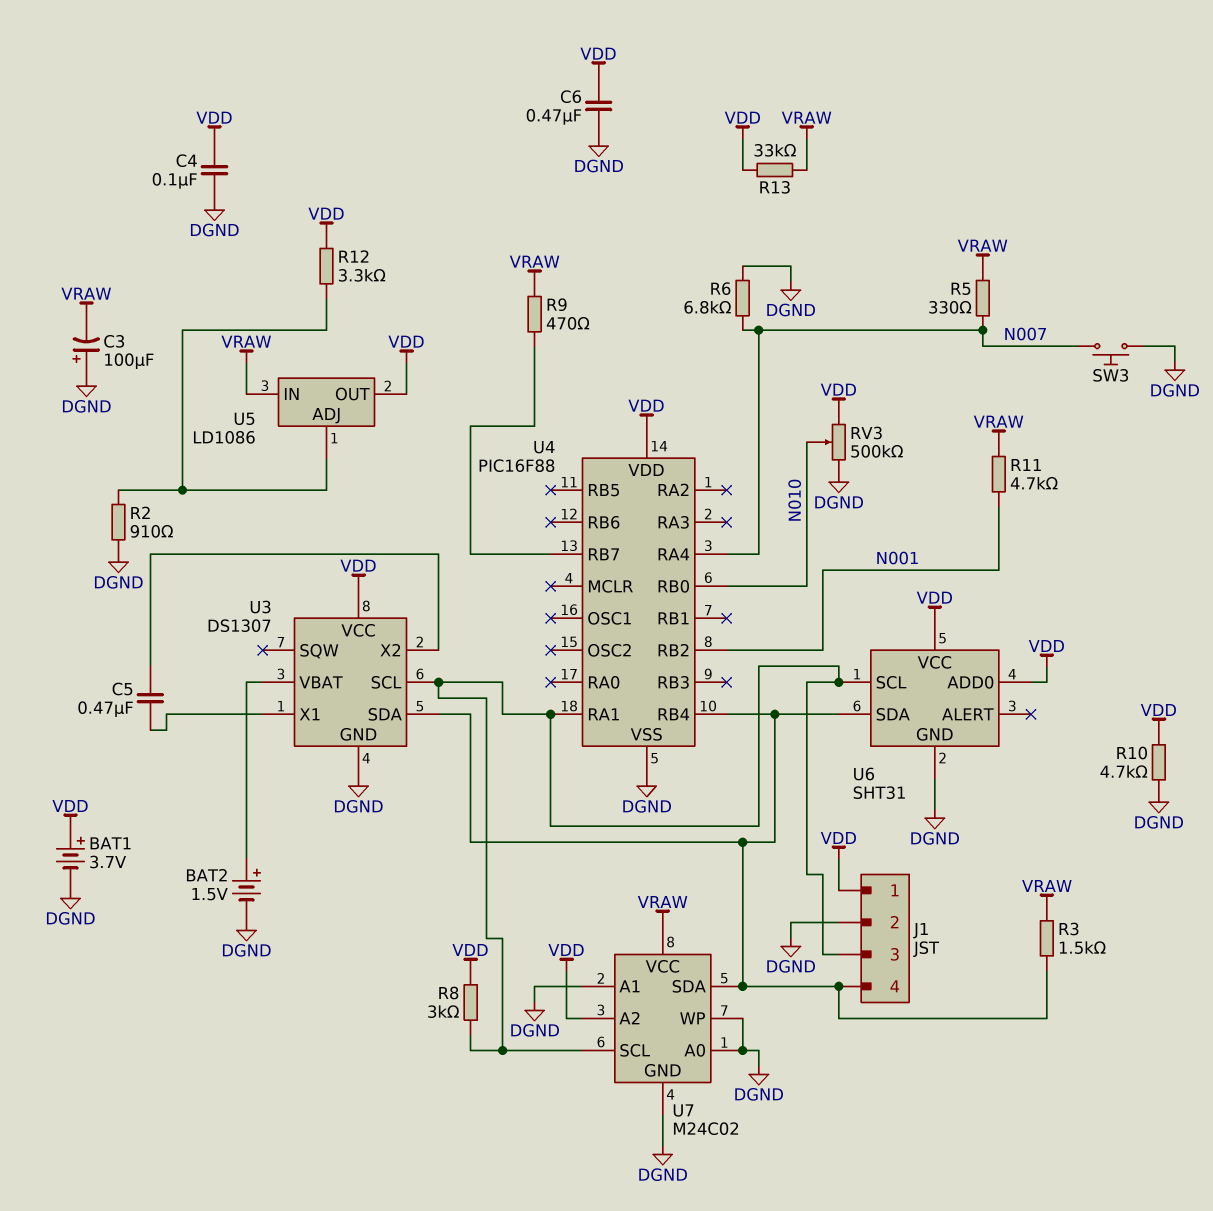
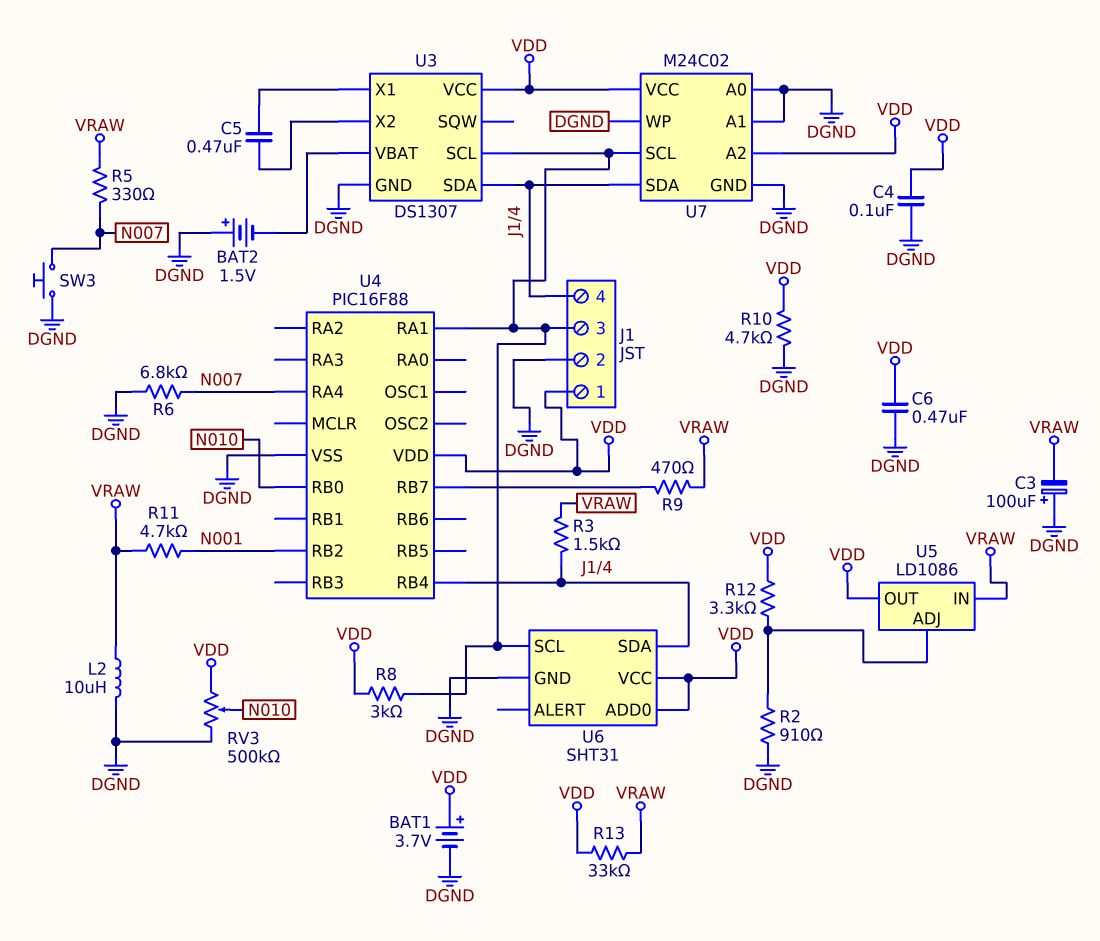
BAT2: 1.5V (plus U3/VBAT, minus DGND) -> 1.5V (plus DGND, minus U3/VBAT)
L2: none -> 10uH (DGND, VRAW)
U7 pin VCC: VRAW -> VDD

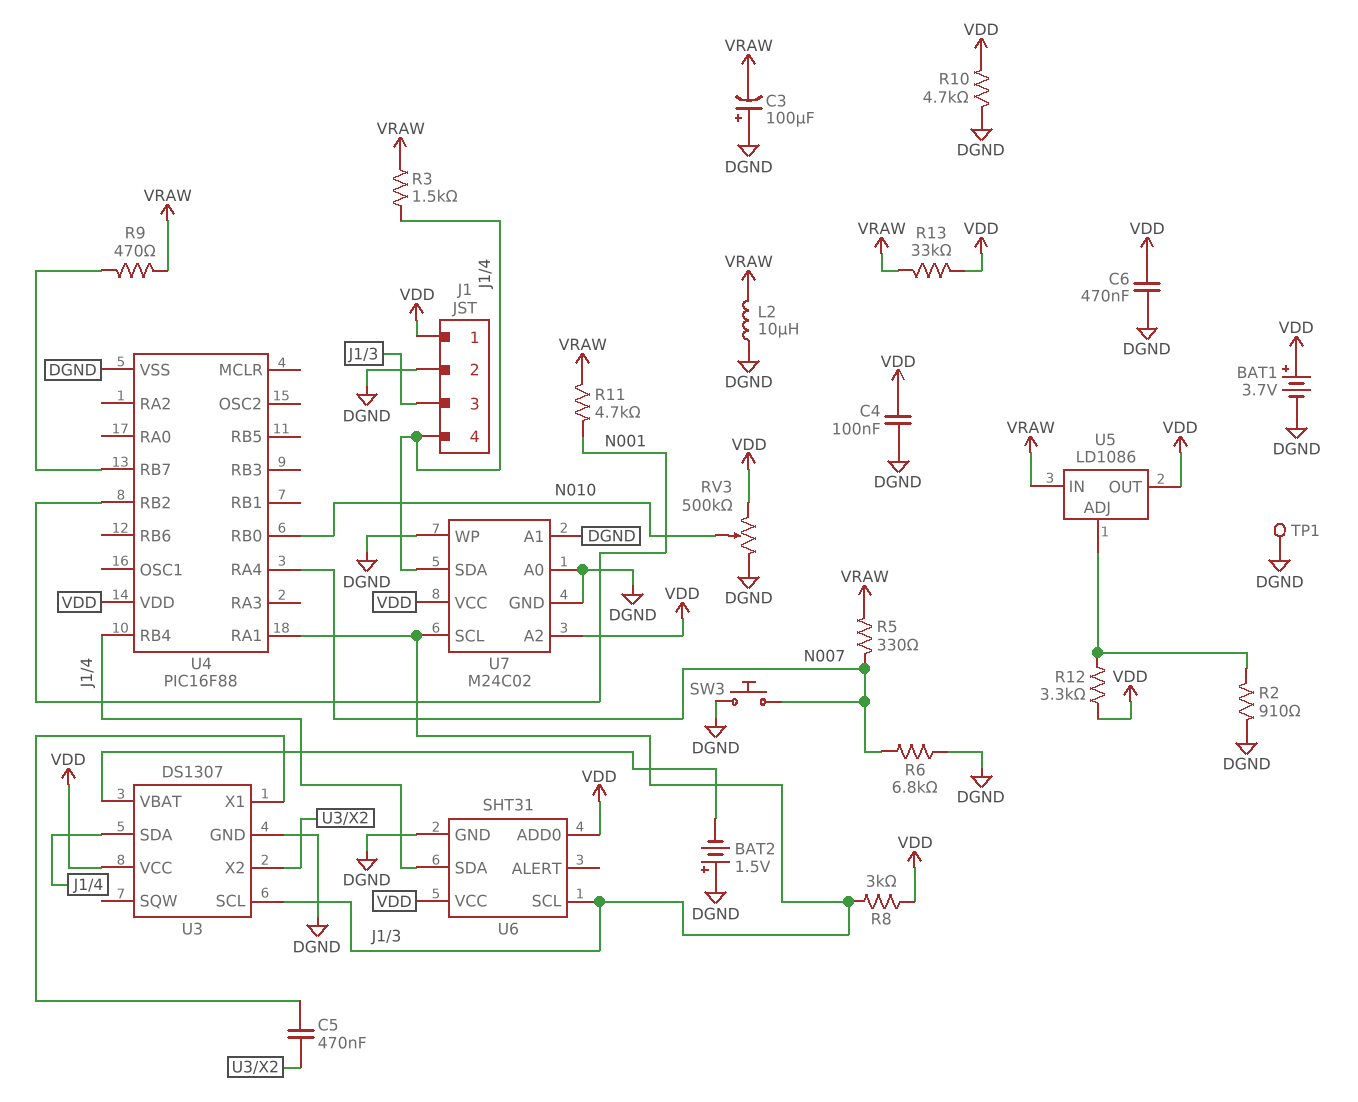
TP1: none -> test point (DGND)

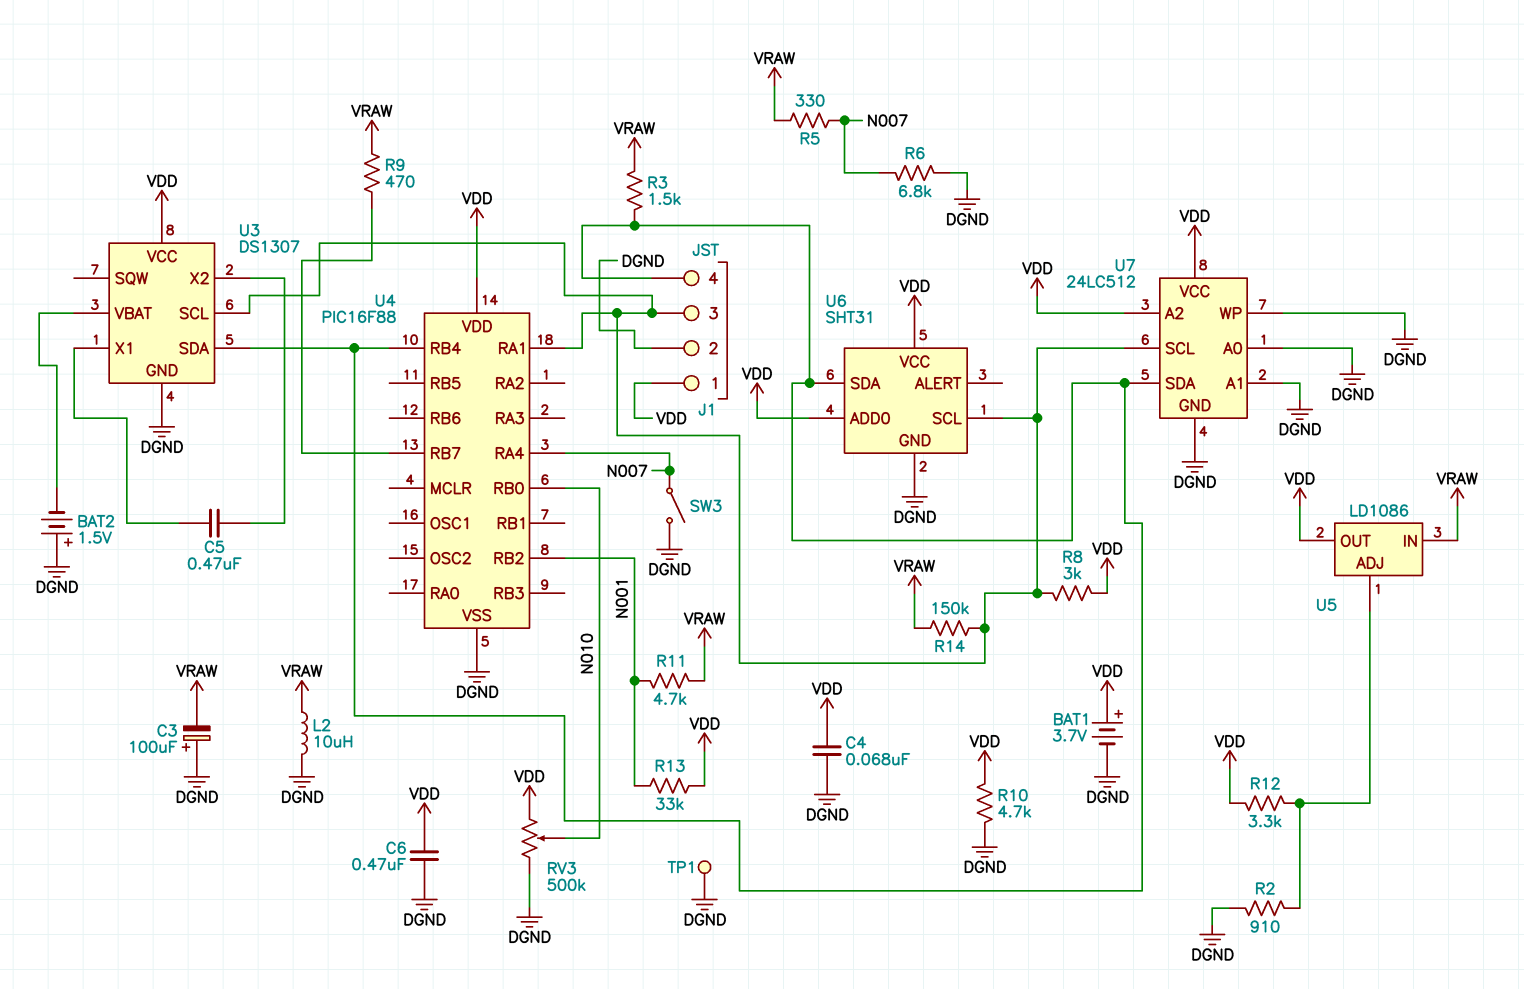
C4: 100nF (DGND, VDD) -> 68nF (DGND, VDD)
R13: 33k (VDD, VRAW) -> 33k (N001, VDD)
R14: none -> 150k (J1/3, VRAW)
SW3: button (DGND, N007) -> switch (DGND, N007)
U7: M24C02 -> 24LC512

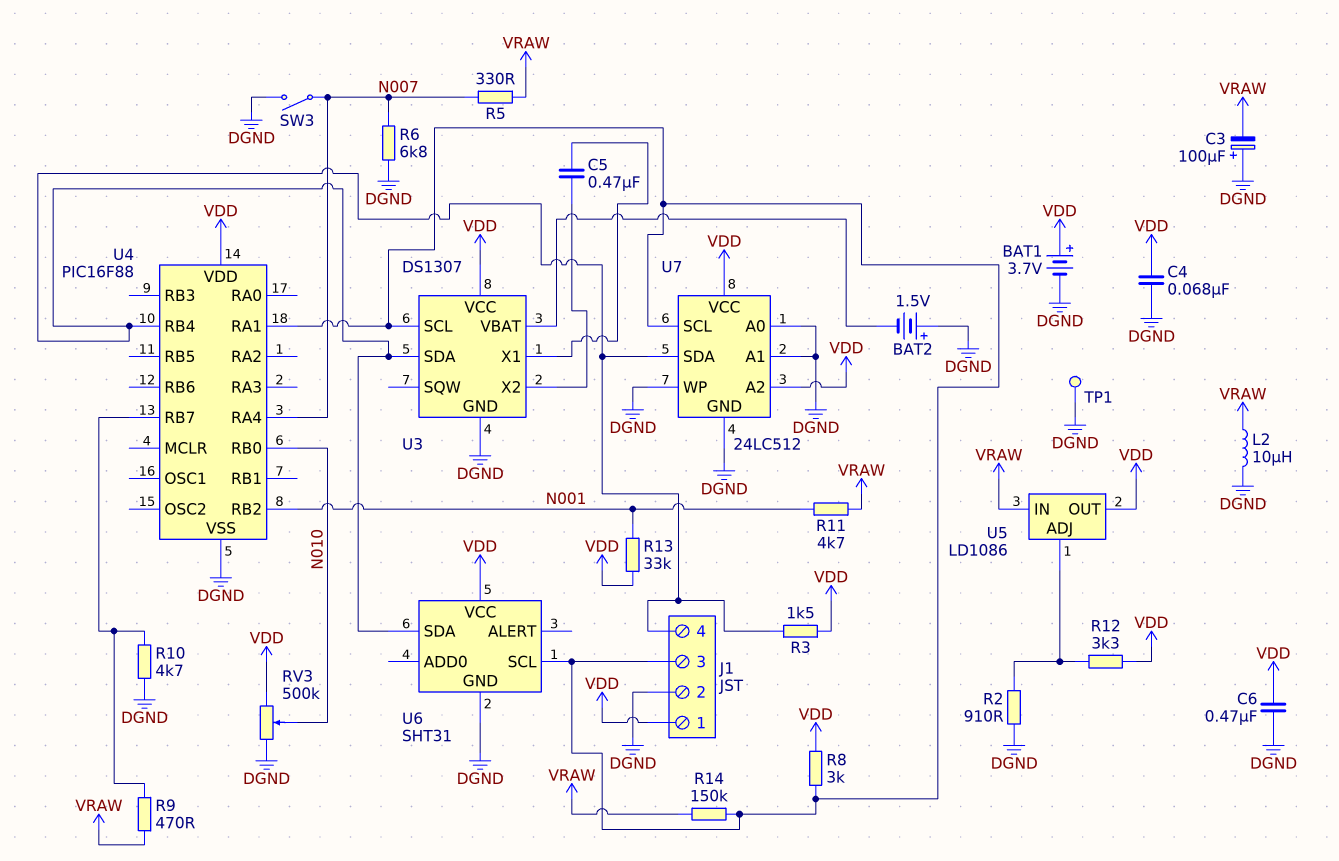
R3: 1.5k (J1/4, VRAW) -> 1.5k (J1/4, VDD)
R10: 4.7k (DGND, VDD) -> 4.7k (DGND, U4/RB7)
U6 pin ADD0: VDD -> none

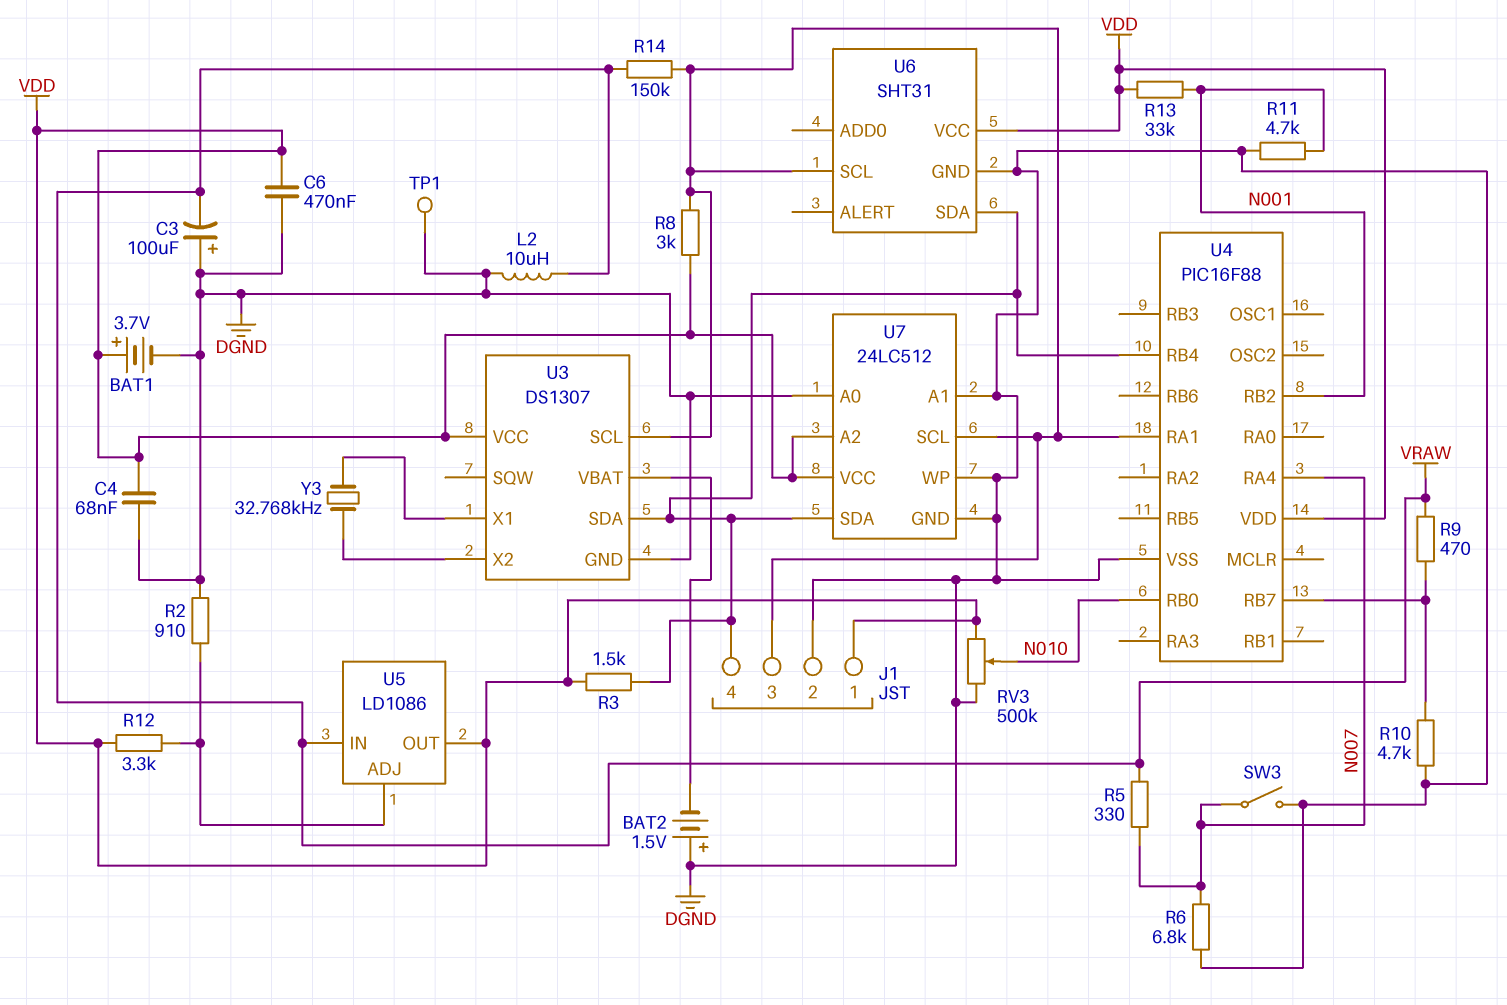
C5: 470nF (U3/X1, U3/X2) -> none
R11: 4.7k (N001, VRAW) -> 4.7k (DGND, N001)
Y3: none -> 32.768kHz (U3/X1, U3/X2)

